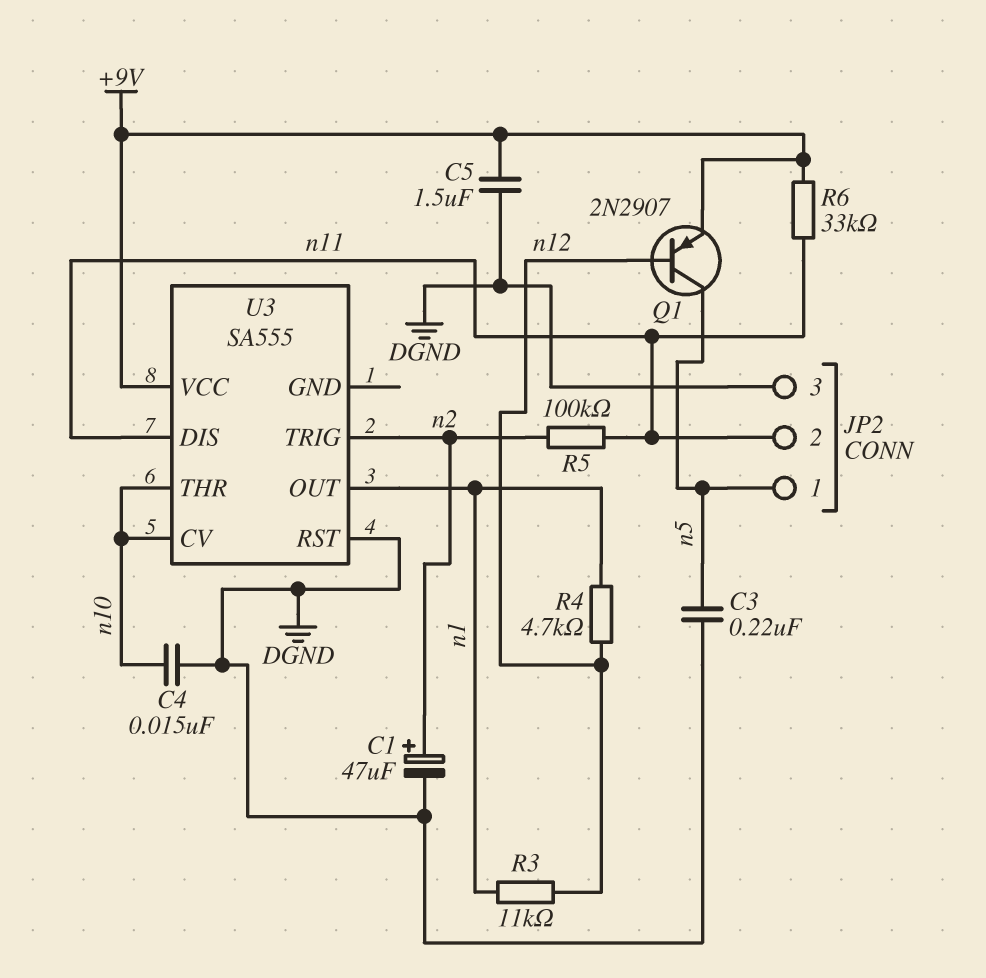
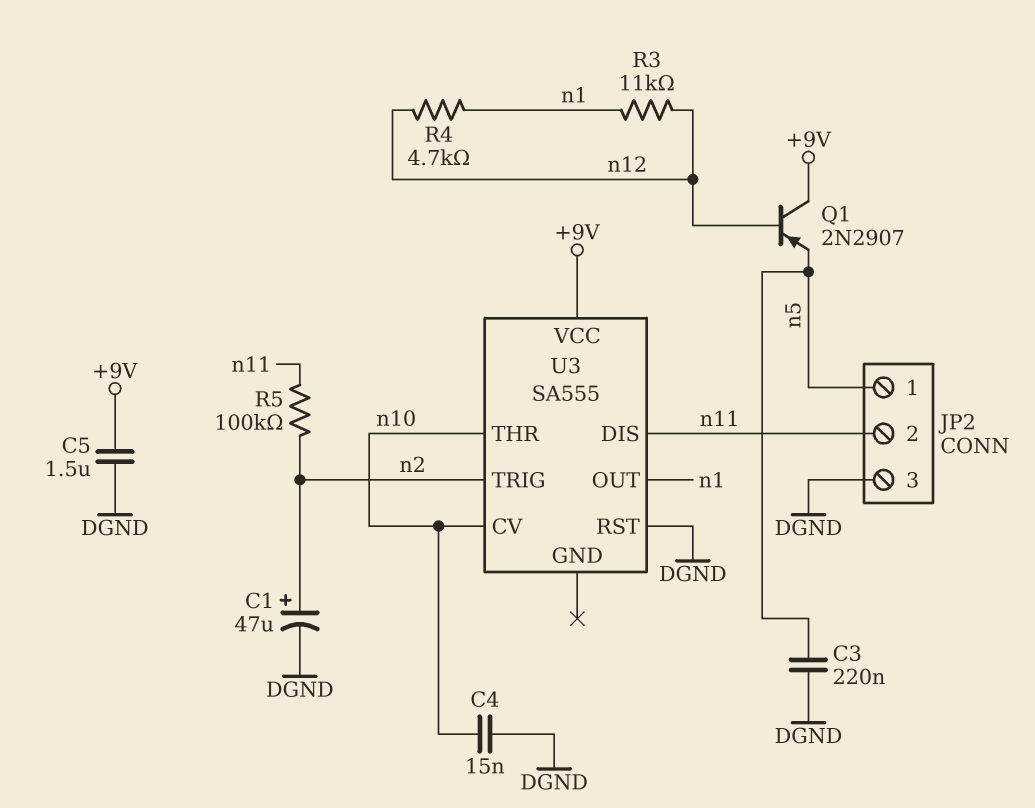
Q1: PNP 2N2907 (B n12, C n5, E +9V) -> PNP 2N2907 (B n12, C +9V, E n5)
R6: 33k (+9V, n11) -> none

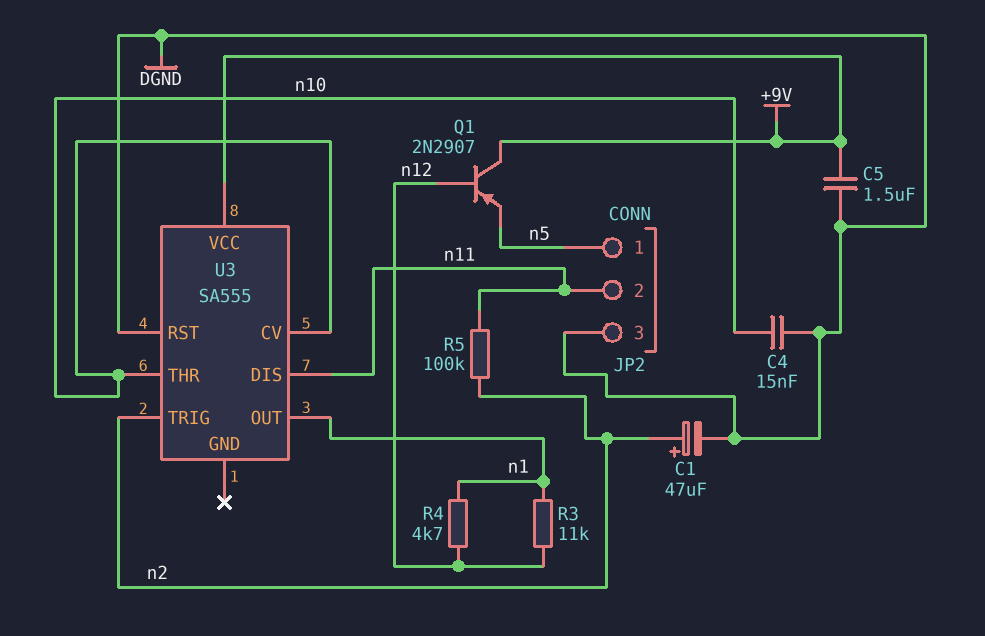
C3: 220nF (DGND, n5) -> none

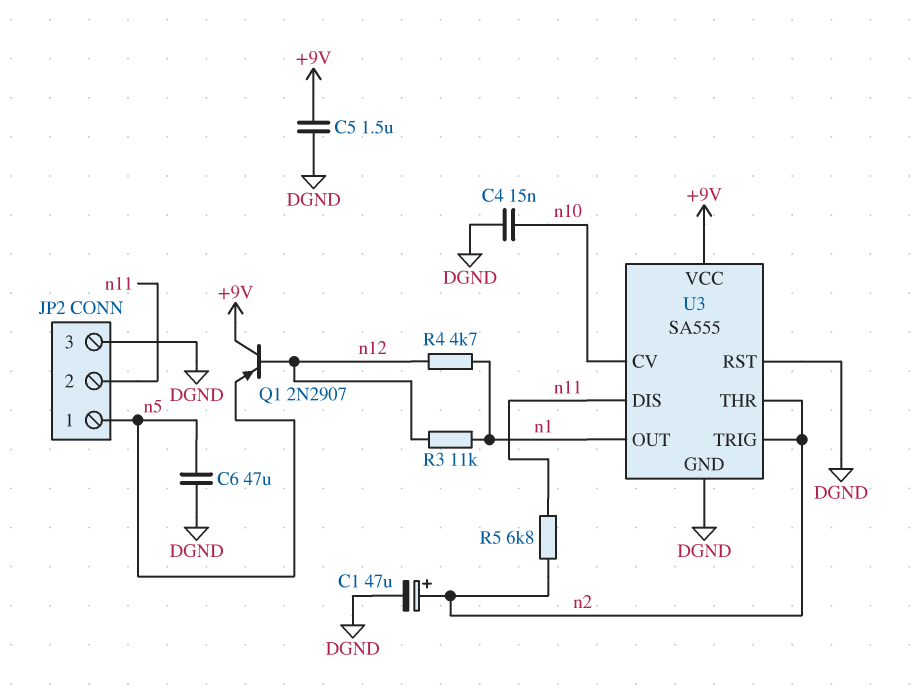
C6: none -> 47uF (DGND, n5)
R5: 100k (n2, n11) -> 6.8k (n2, n11)
U3 pin GND: none -> DGND
U3 pin THR: n10 -> n2

